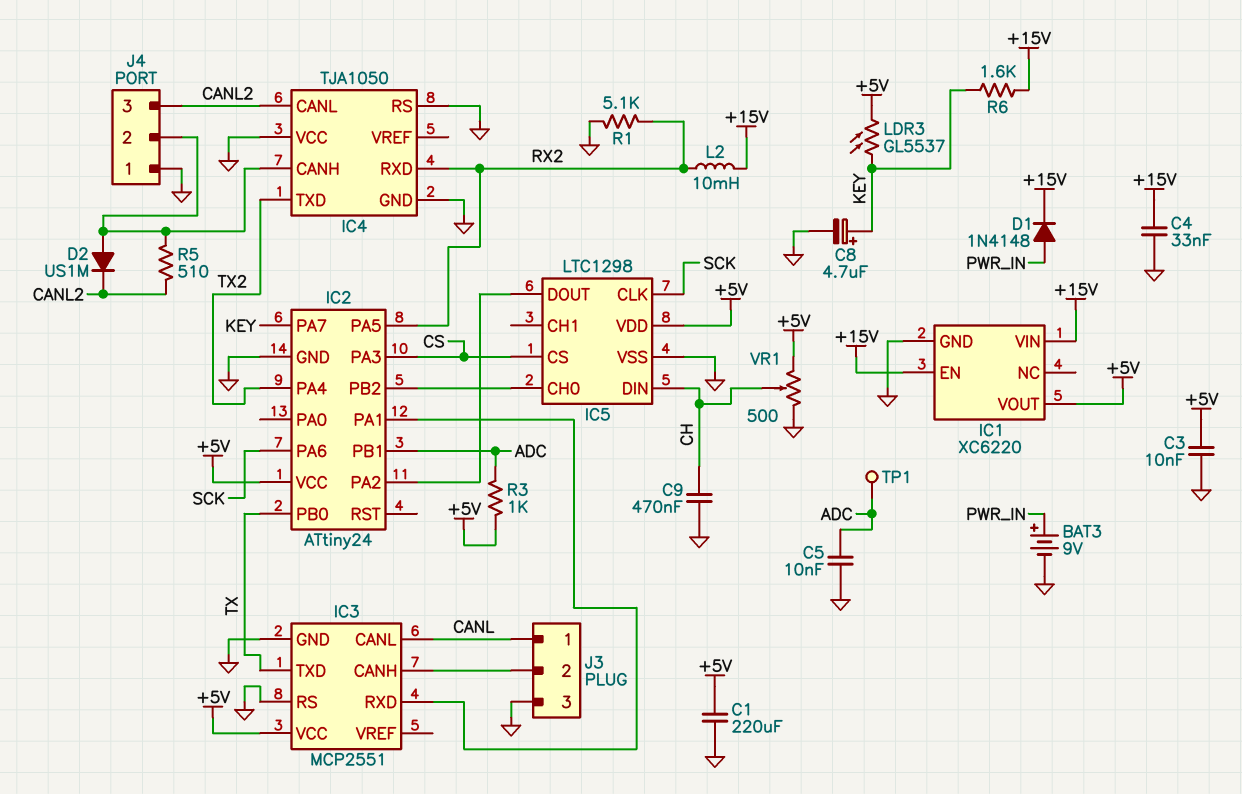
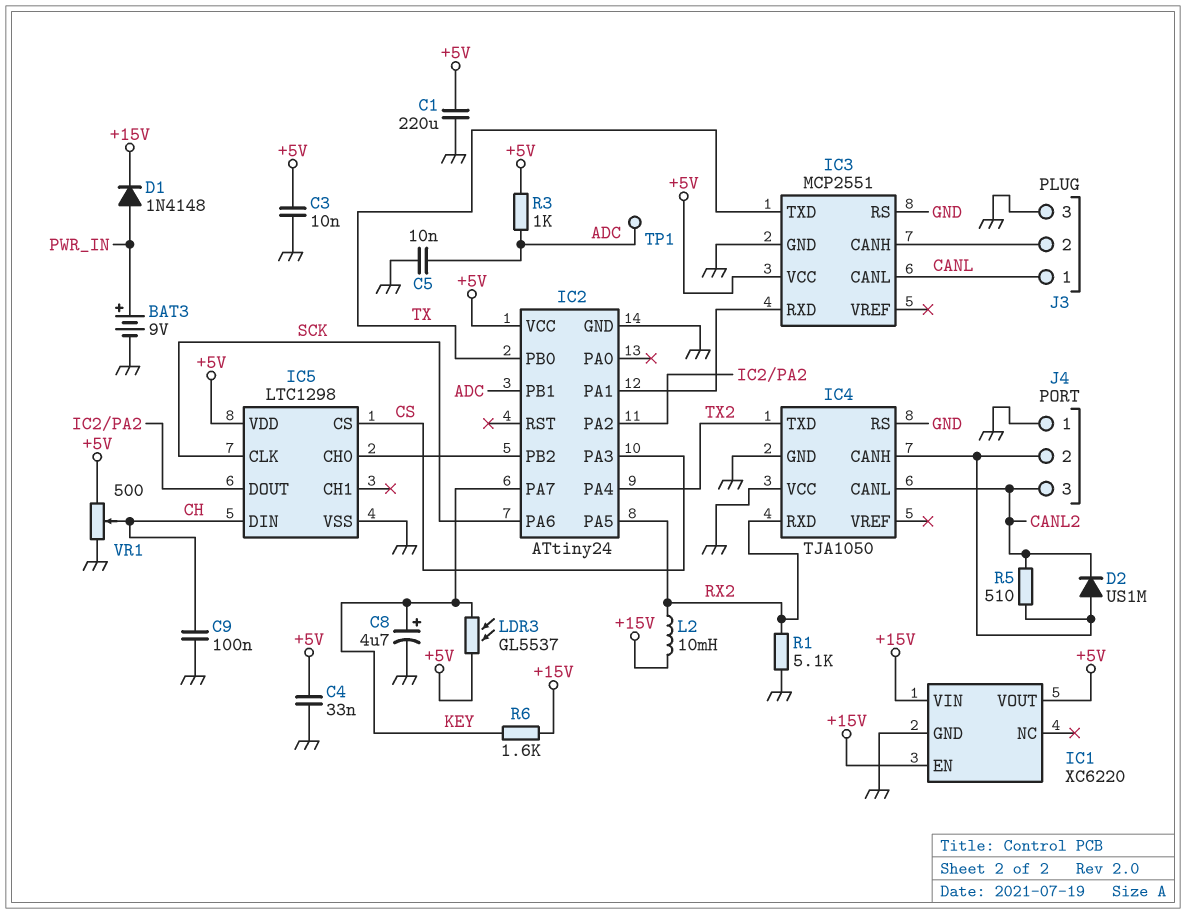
C4: 33nF (+15V, GND) -> 33nF (+5V, GND)
C9: 470nF (CH, GND) -> 100nF (CH, GND)

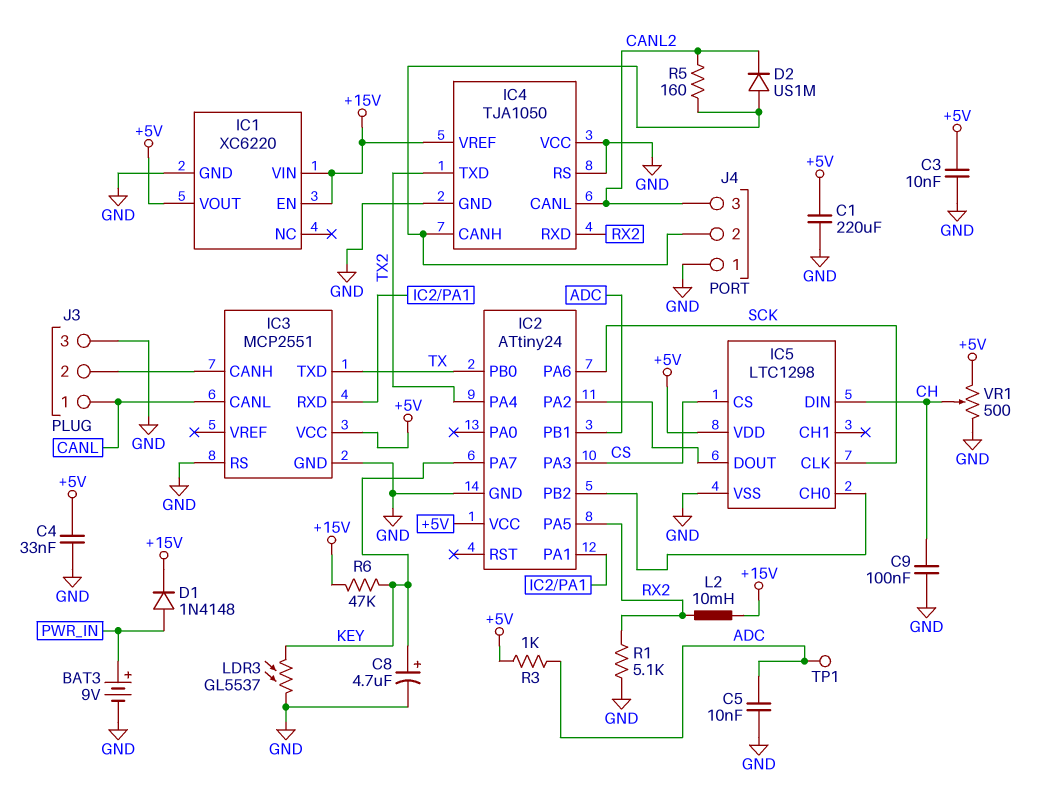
IC4 pin VREF: none -> +15V
LDR3: GL5537 (+5V, KEY) -> GL5537 (GND, KEY)
R5: 510 (CANL2, IC4/CANH) -> 160 (CANL2, IC4/CANH)
R6: 1.6k (+15V, KEY) -> 47k (+15V, KEY)

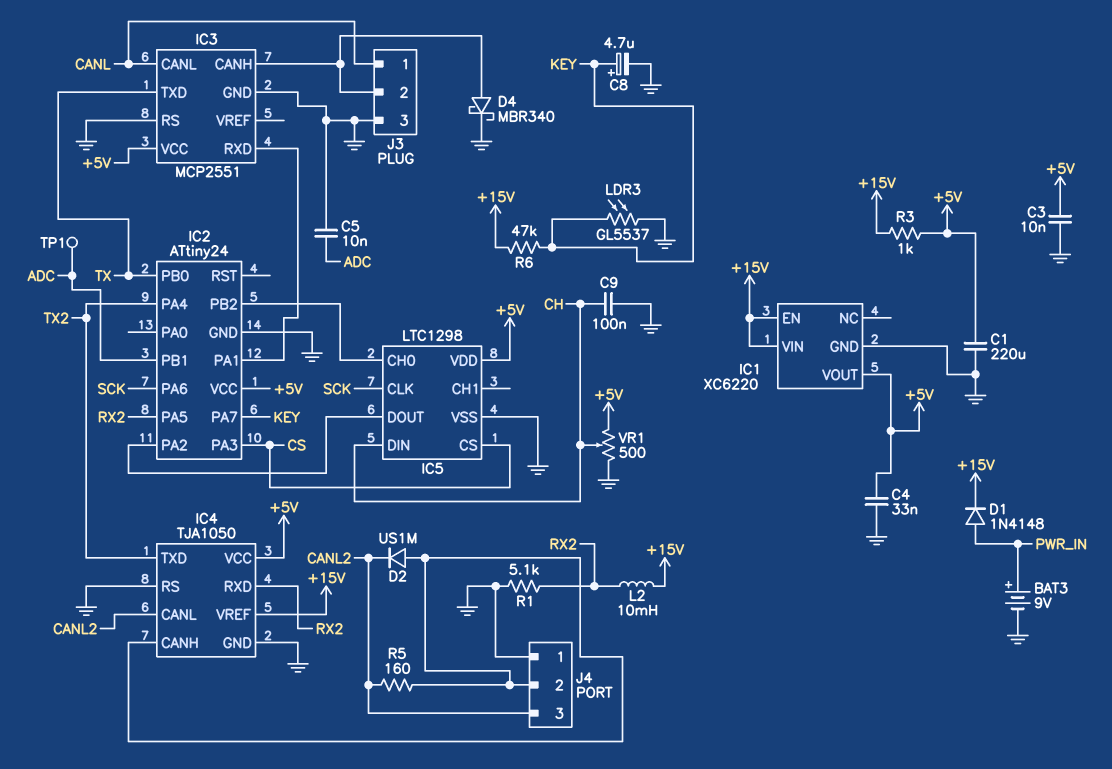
D4: none -> schottky MBR340 (A IC3/CANH, K GND)
IC4 pin VCC: GND -> +5V
R3: 1k (+5V, ADC) -> 1k (+5V, +15V)

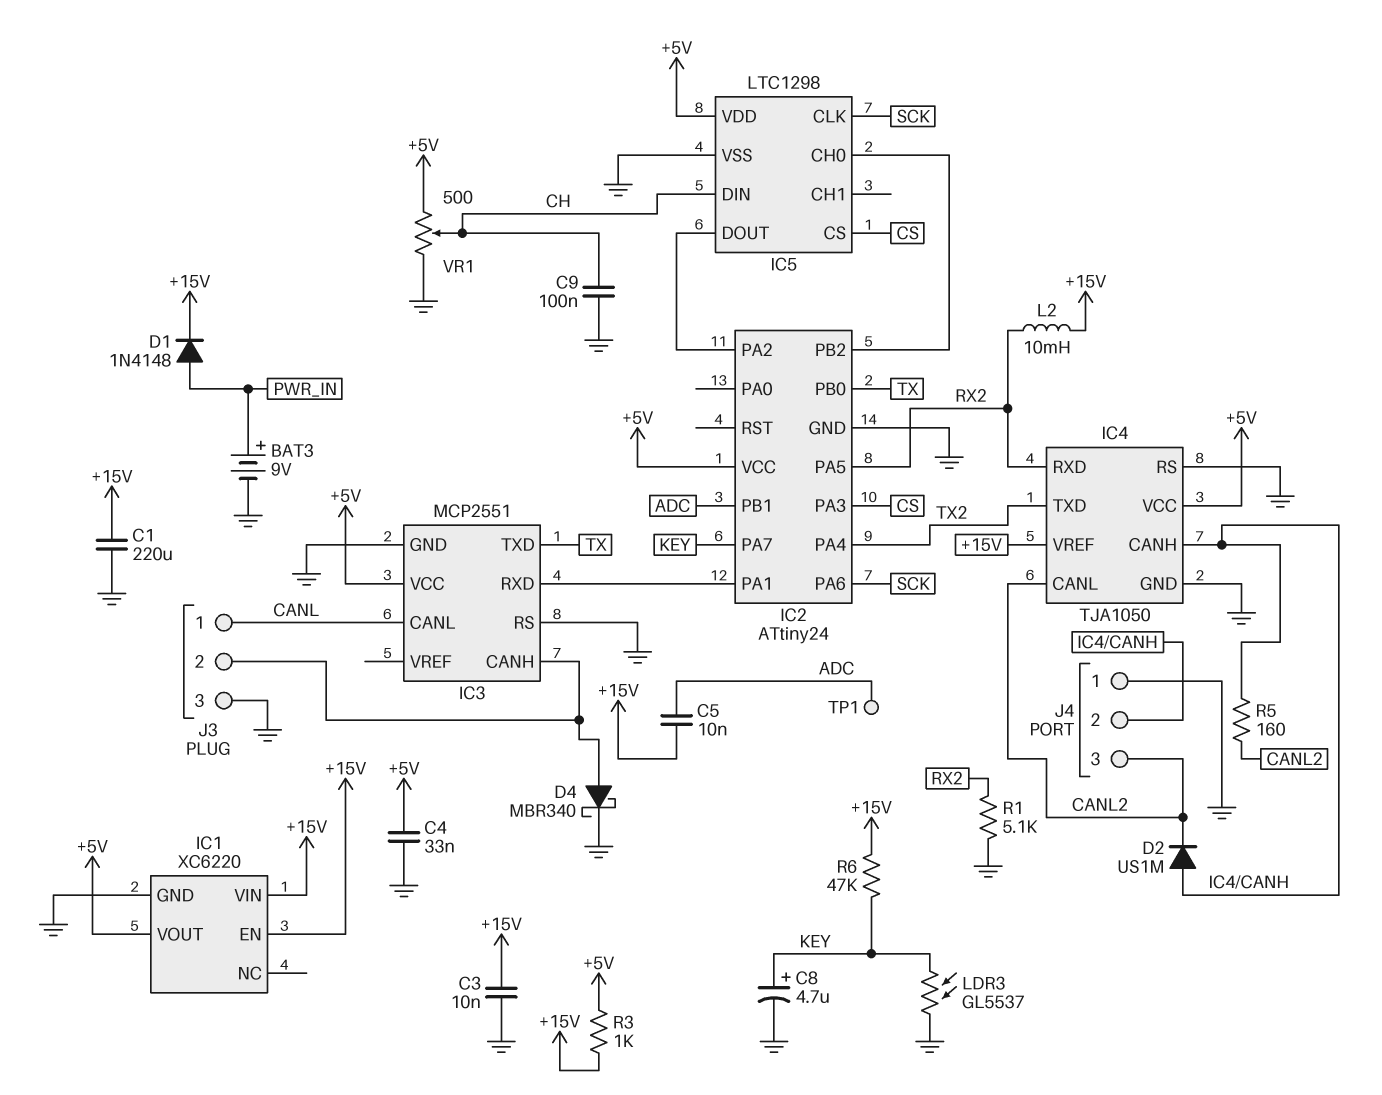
C1: 220uF (+5V, GND) -> 220uF (+15V, GND)
C3: 10nF (+5V, GND) -> 10nF (+15V, GND)
C5: 10nF (ADC, GND) -> 10nF (+15V, ADC)

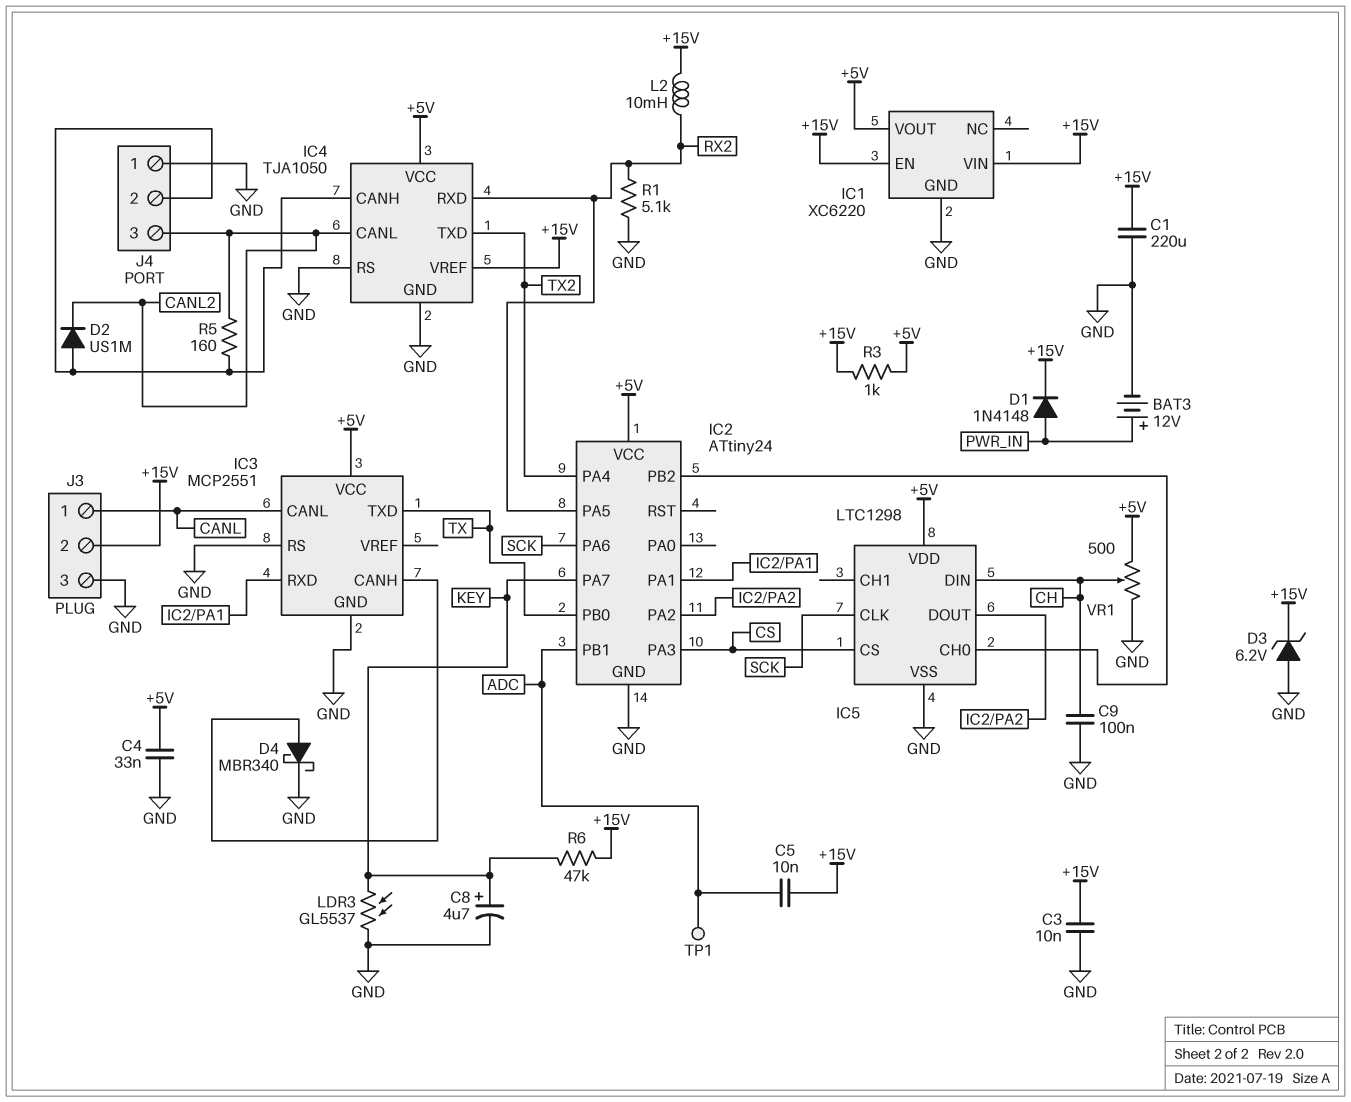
BAT3: 9V (plus PWR_IN, minus GND) -> 12V (plus PWR_IN, minus GND)
D3: none -> zener 6.2V (A GND, K +15V)
J3 pin 2: IC3/CANH -> +15V

